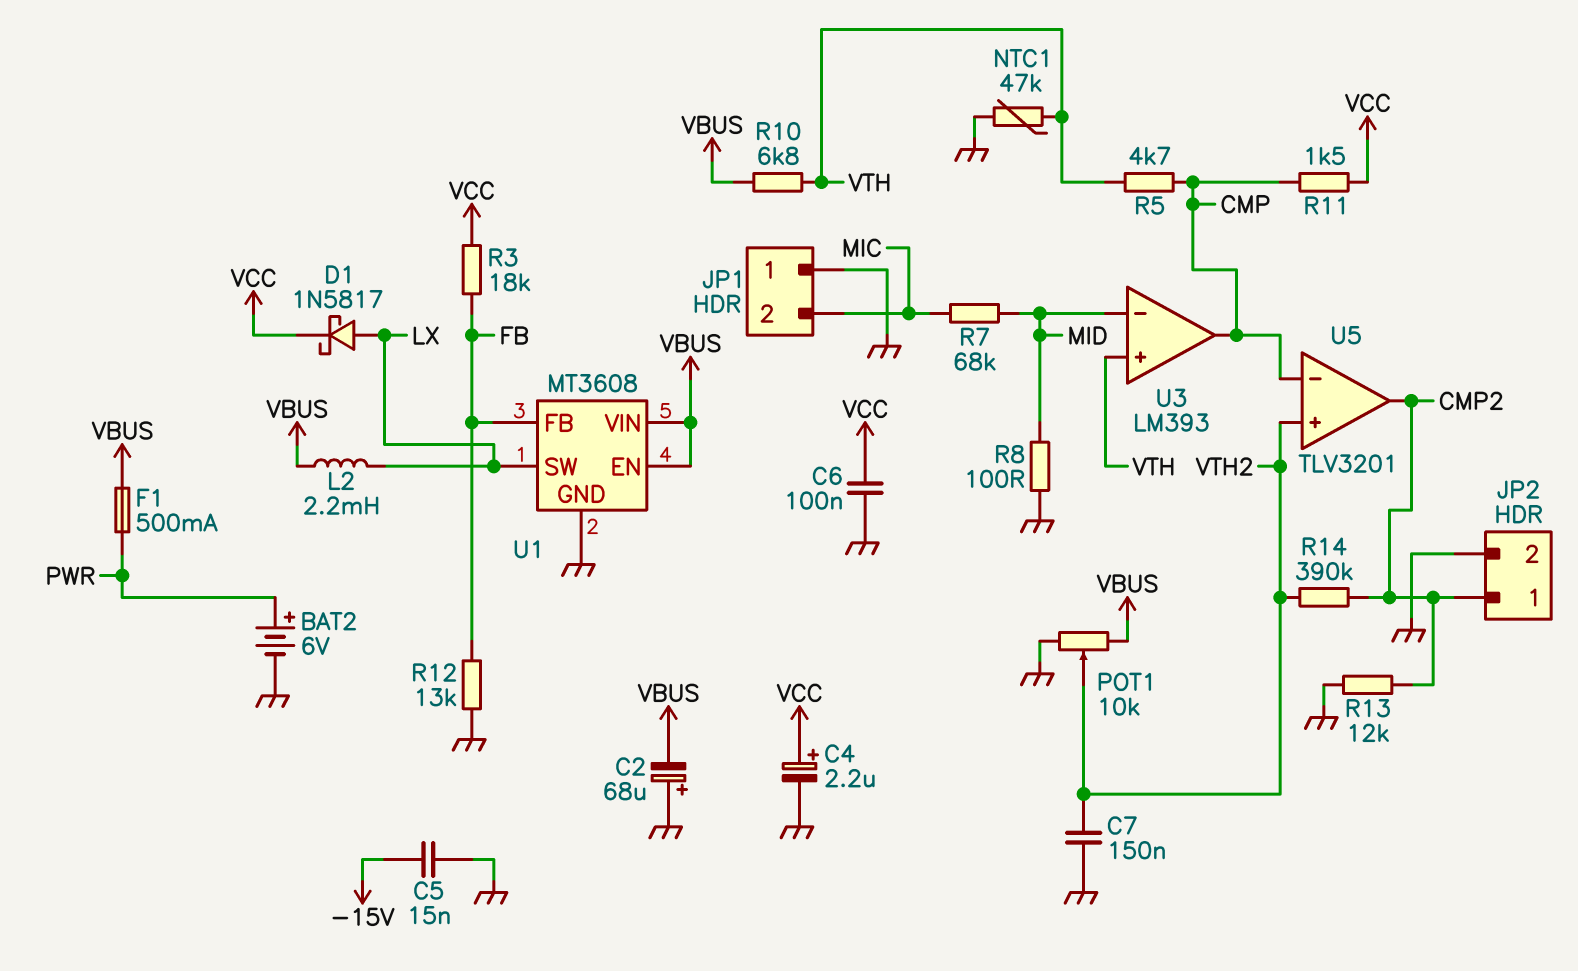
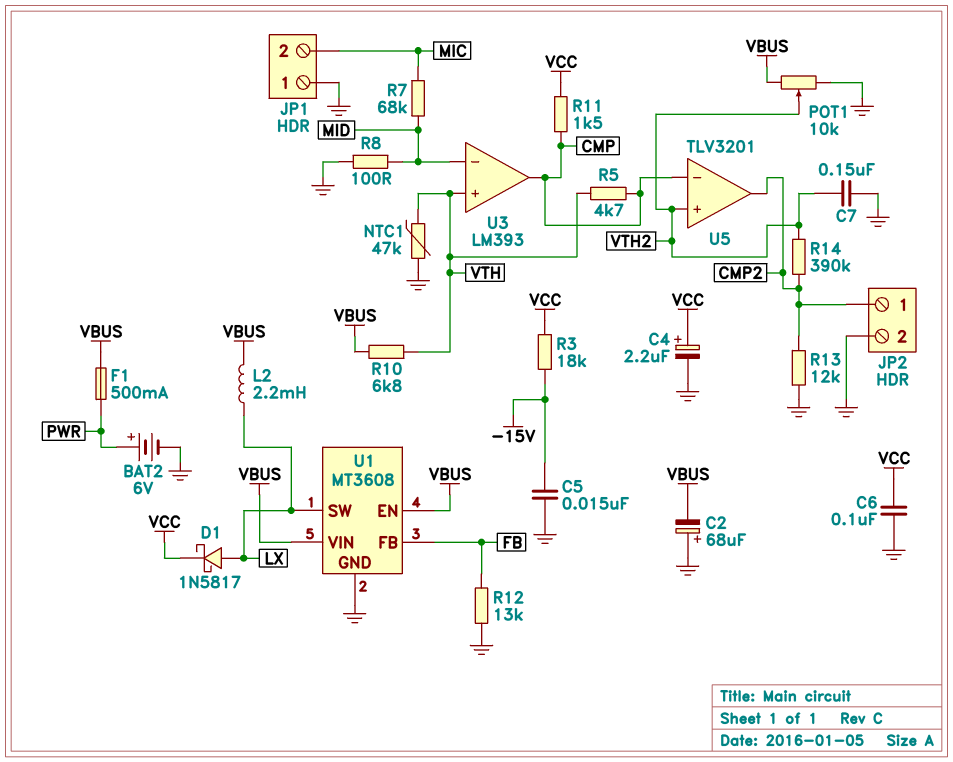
R3: 18k (FB, VCC) -> 18k (-15V, VCC)

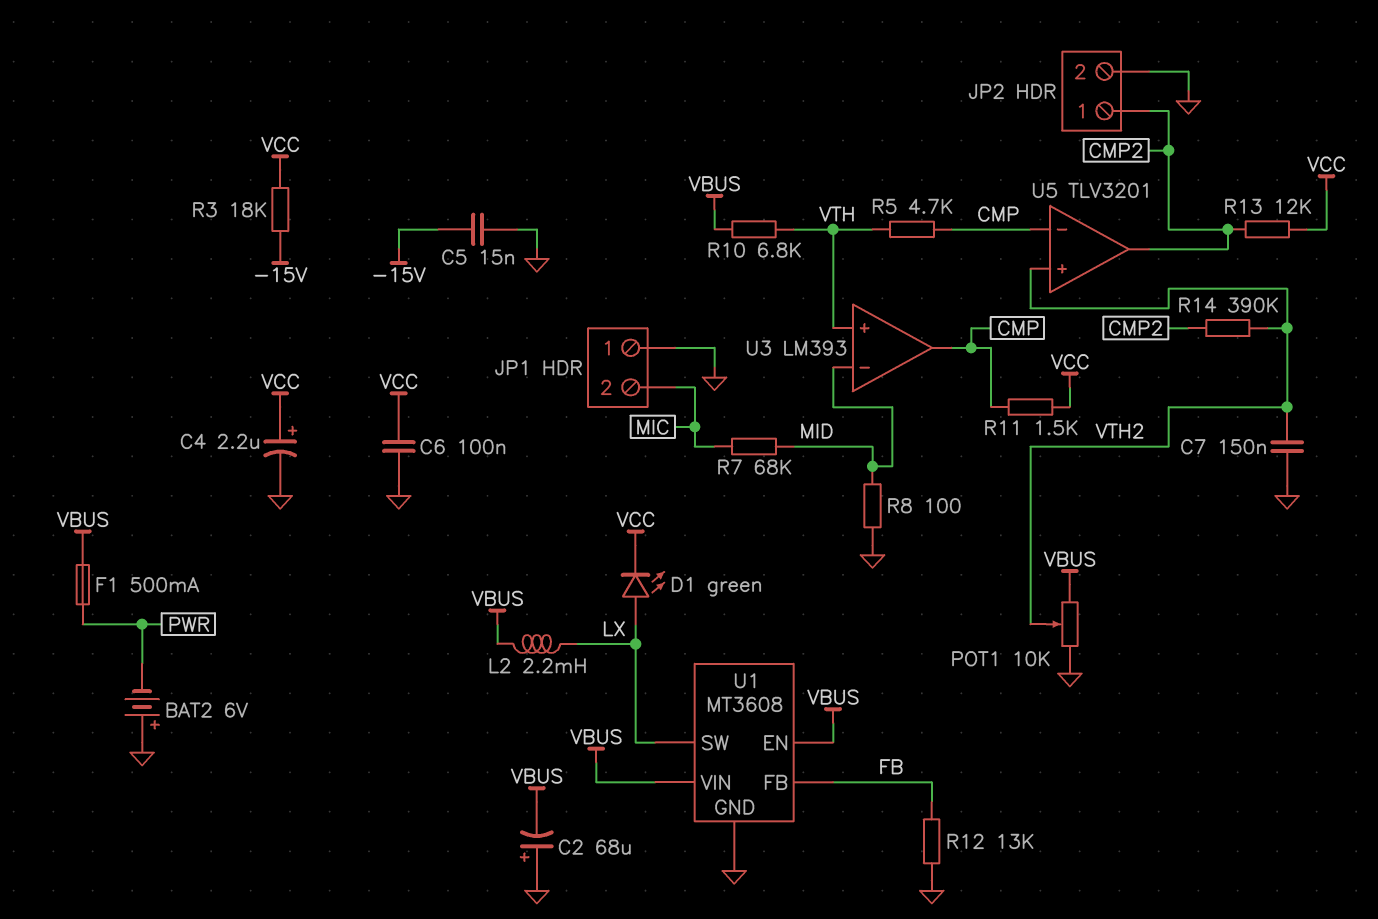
BAT2: 6V (plus PWR, minus GND) -> 6V (plus GND, minus PWR)
D1: schottky 1N5817 (A LX, K VCC) -> LED green (A LX, K VCC)
NTC1: 47k (GND, VTH) -> none
R13: 12k (CMP2, GND) -> 12k (CMP2, VCC)

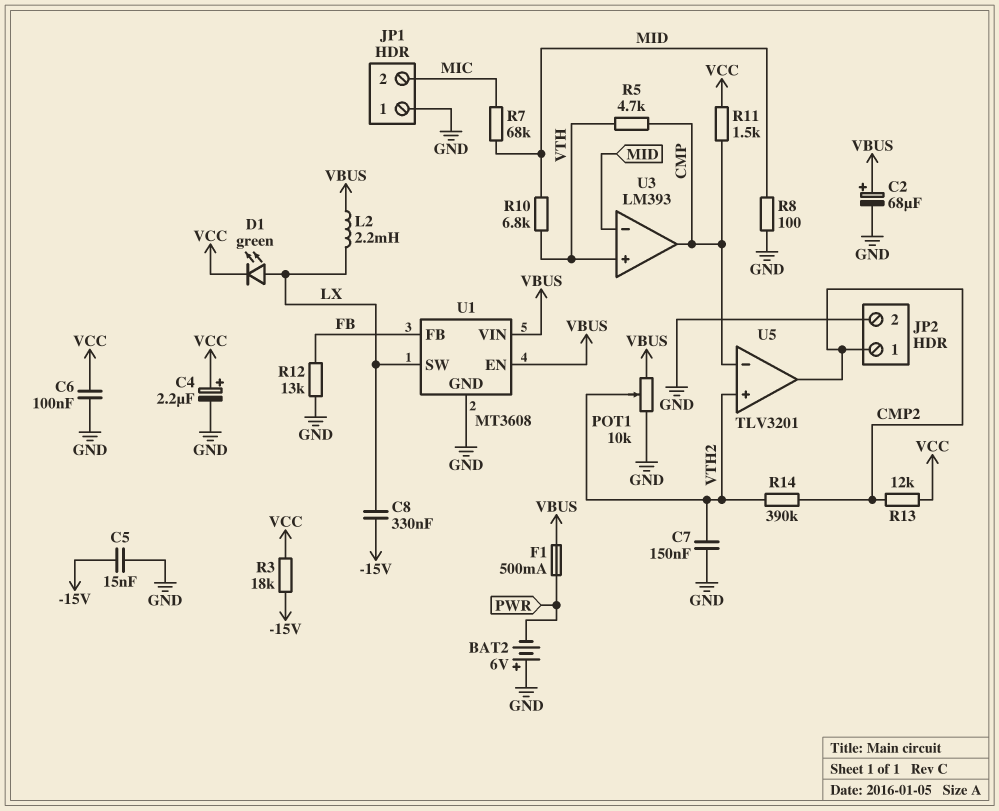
C2: 68uF (plus GND, minus VBUS) -> 68uF (plus VBUS, minus GND)
C8: none -> 330nF (-15V, LX)
R10: 6.8k (VBUS, VTH) -> 6.8k (MID, VTH)

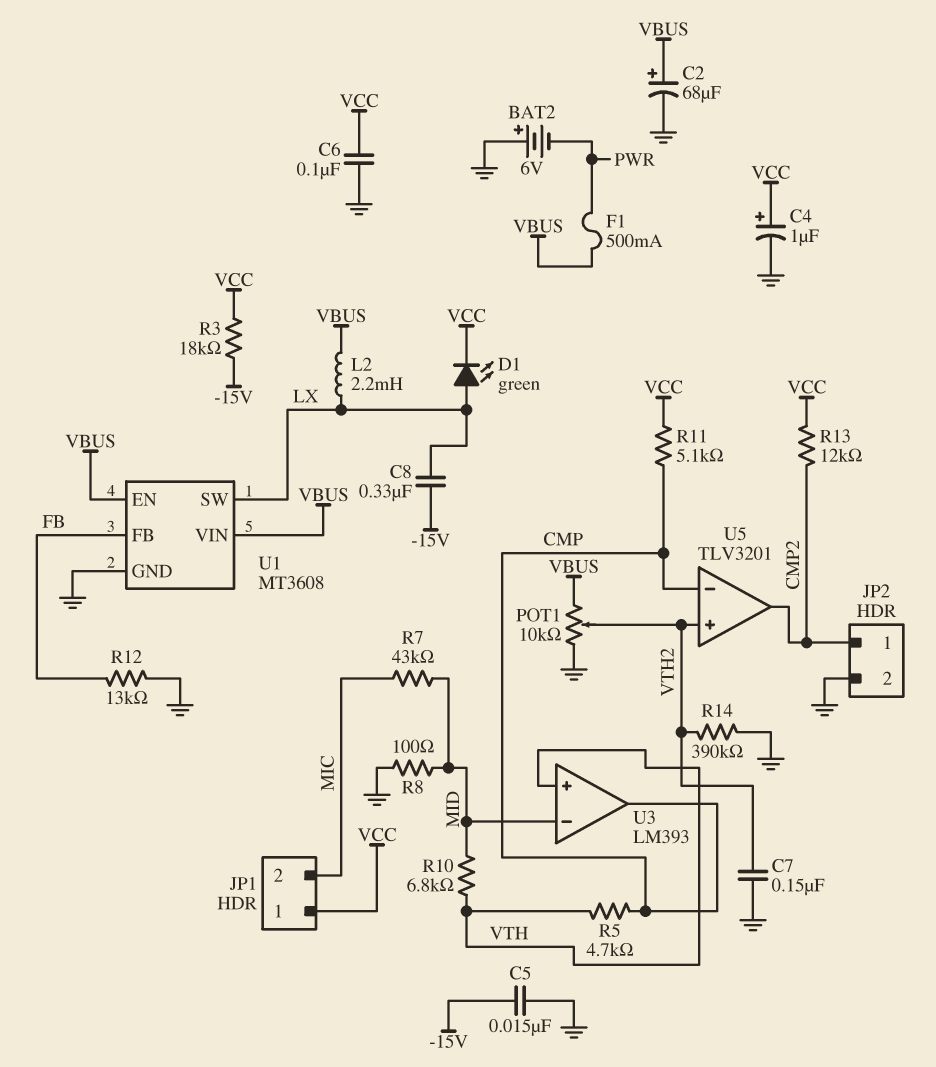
C4: 2.2uF (plus VCC, minus GND) -> 1uF (plus VCC, minus GND)
JP1 pin 1: GND -> VCC
R7: 68k (MIC, MID) -> 43k (MIC, MID)
R11: 1.5k (CMP, VCC) -> 5.1k (CMP, VCC)
R14: 390k (CMP2, VTH2) -> 390k (GND, VTH2)

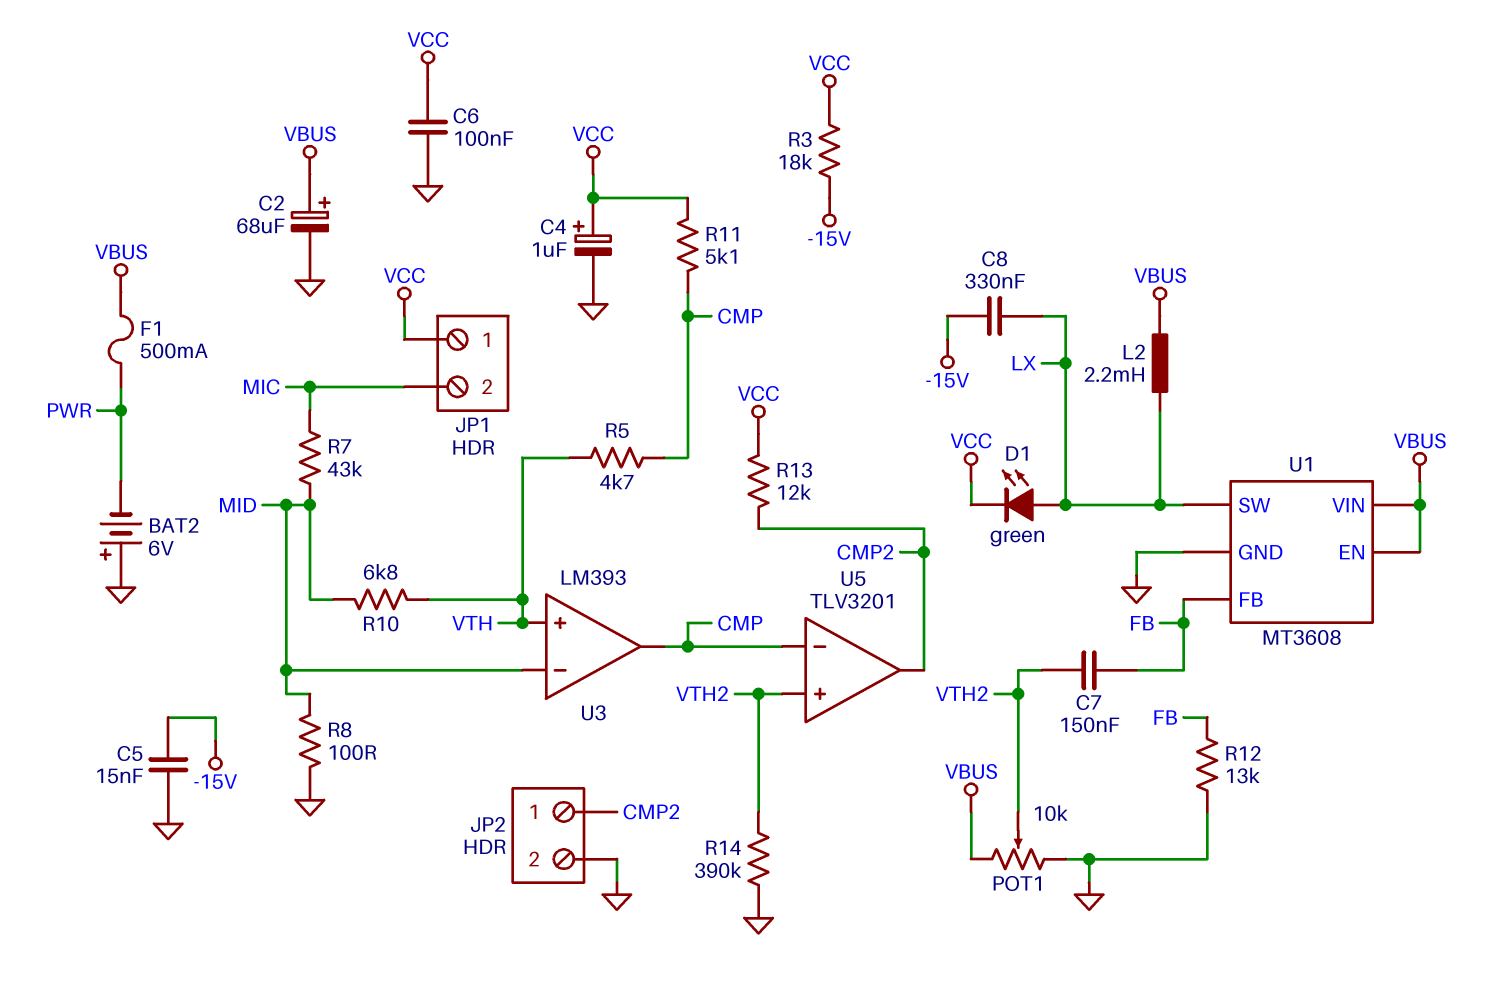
C7: 150nF (GND, VTH2) -> 150nF (FB, VTH2)

